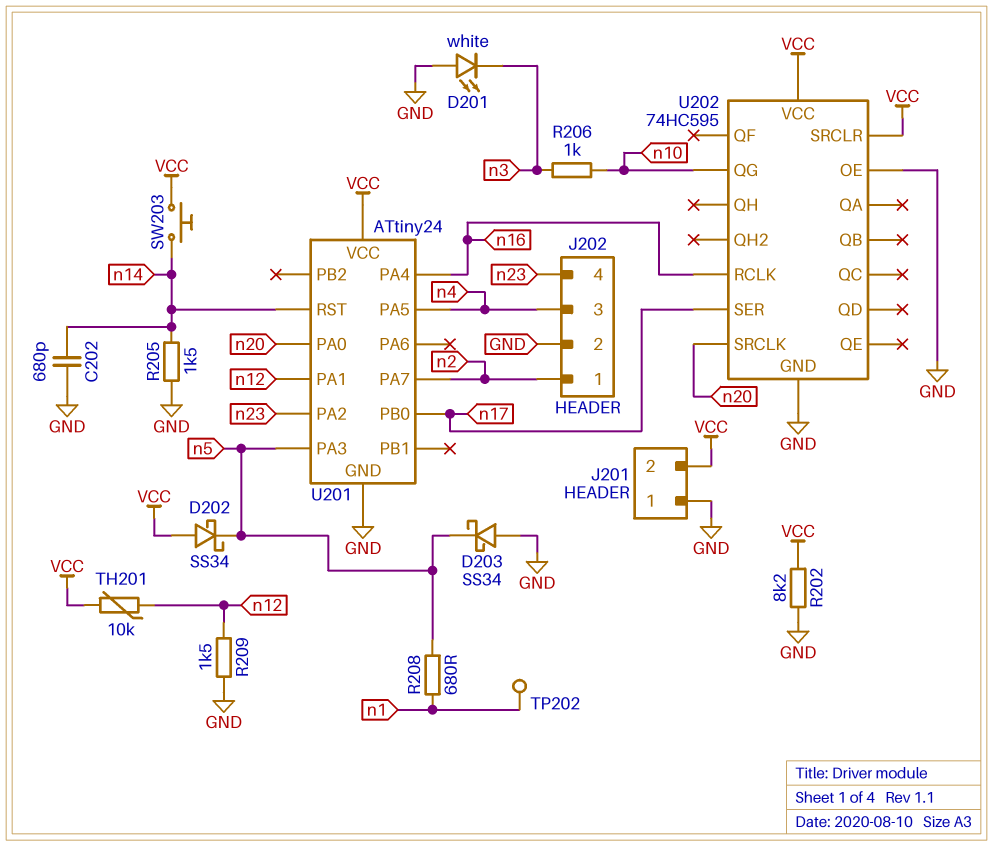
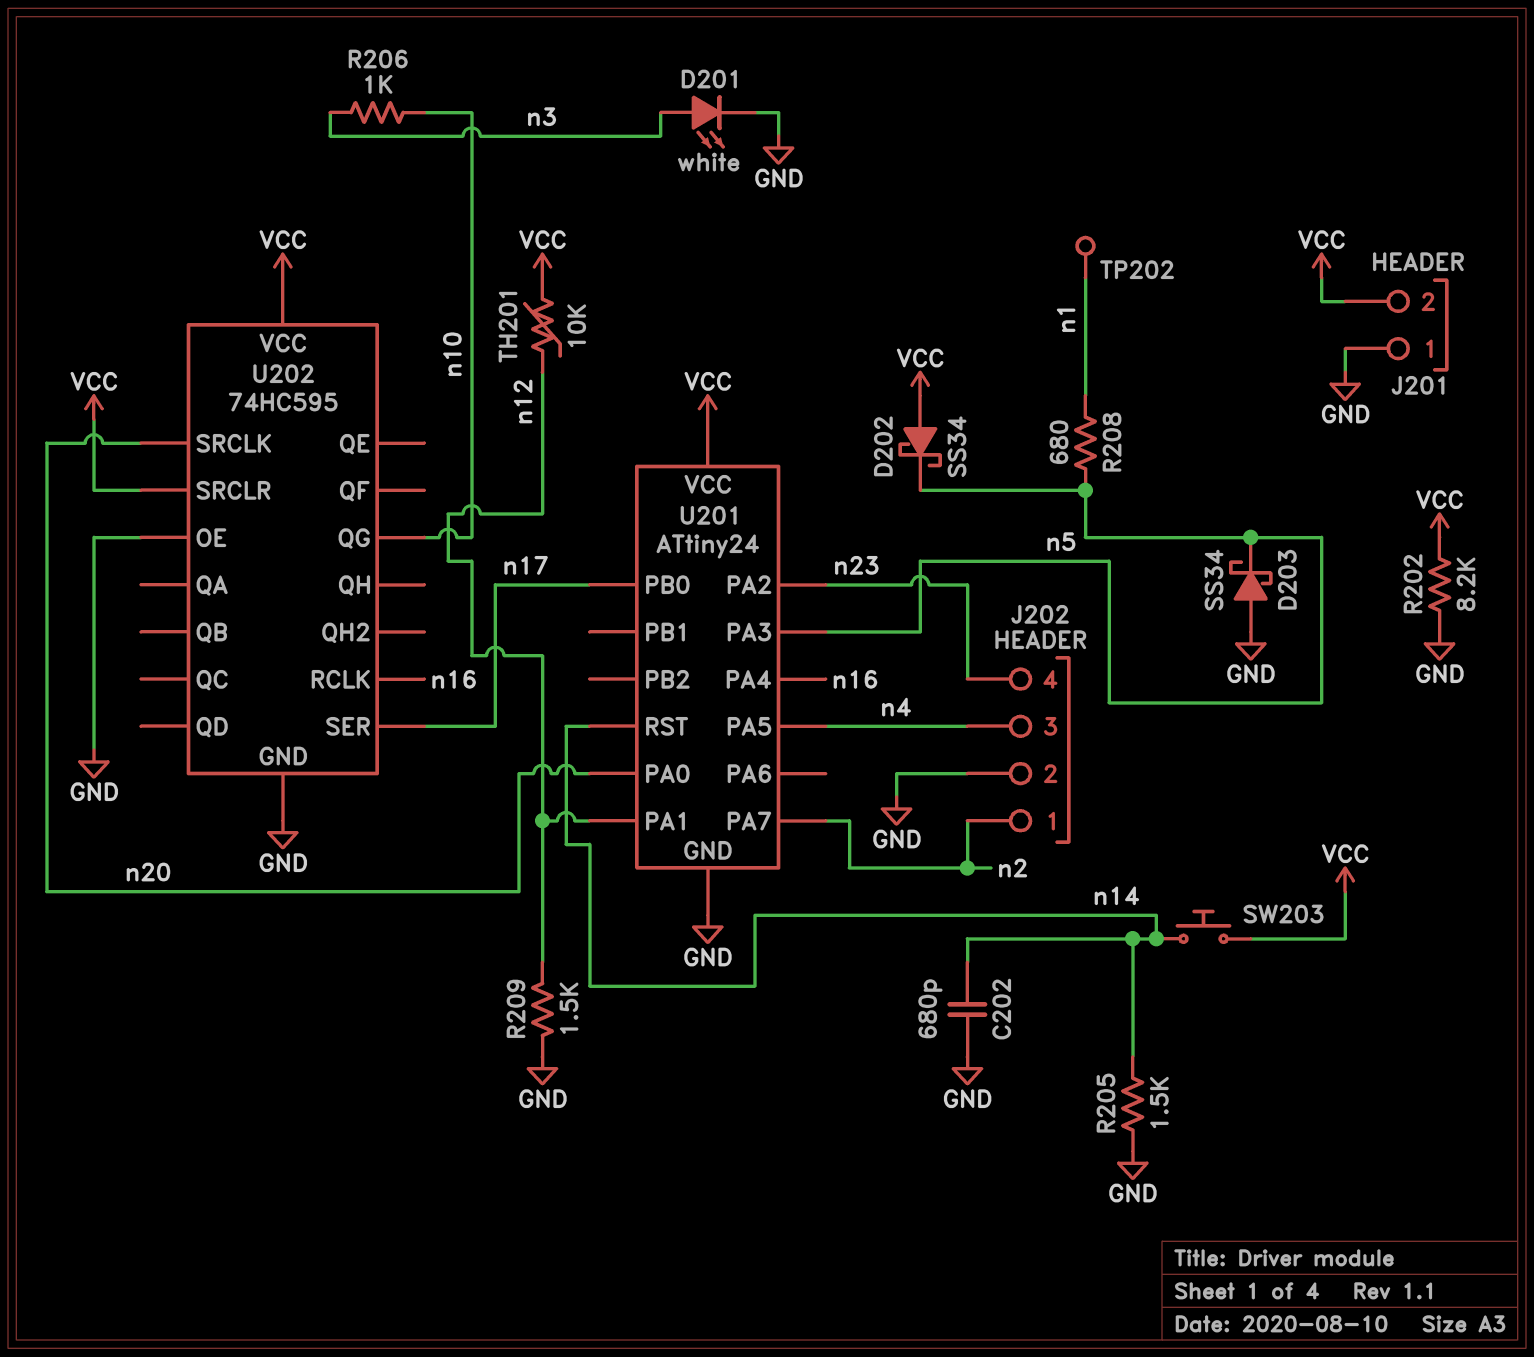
D201: LED white (A GND, K n3) -> LED white (A n3, K GND)

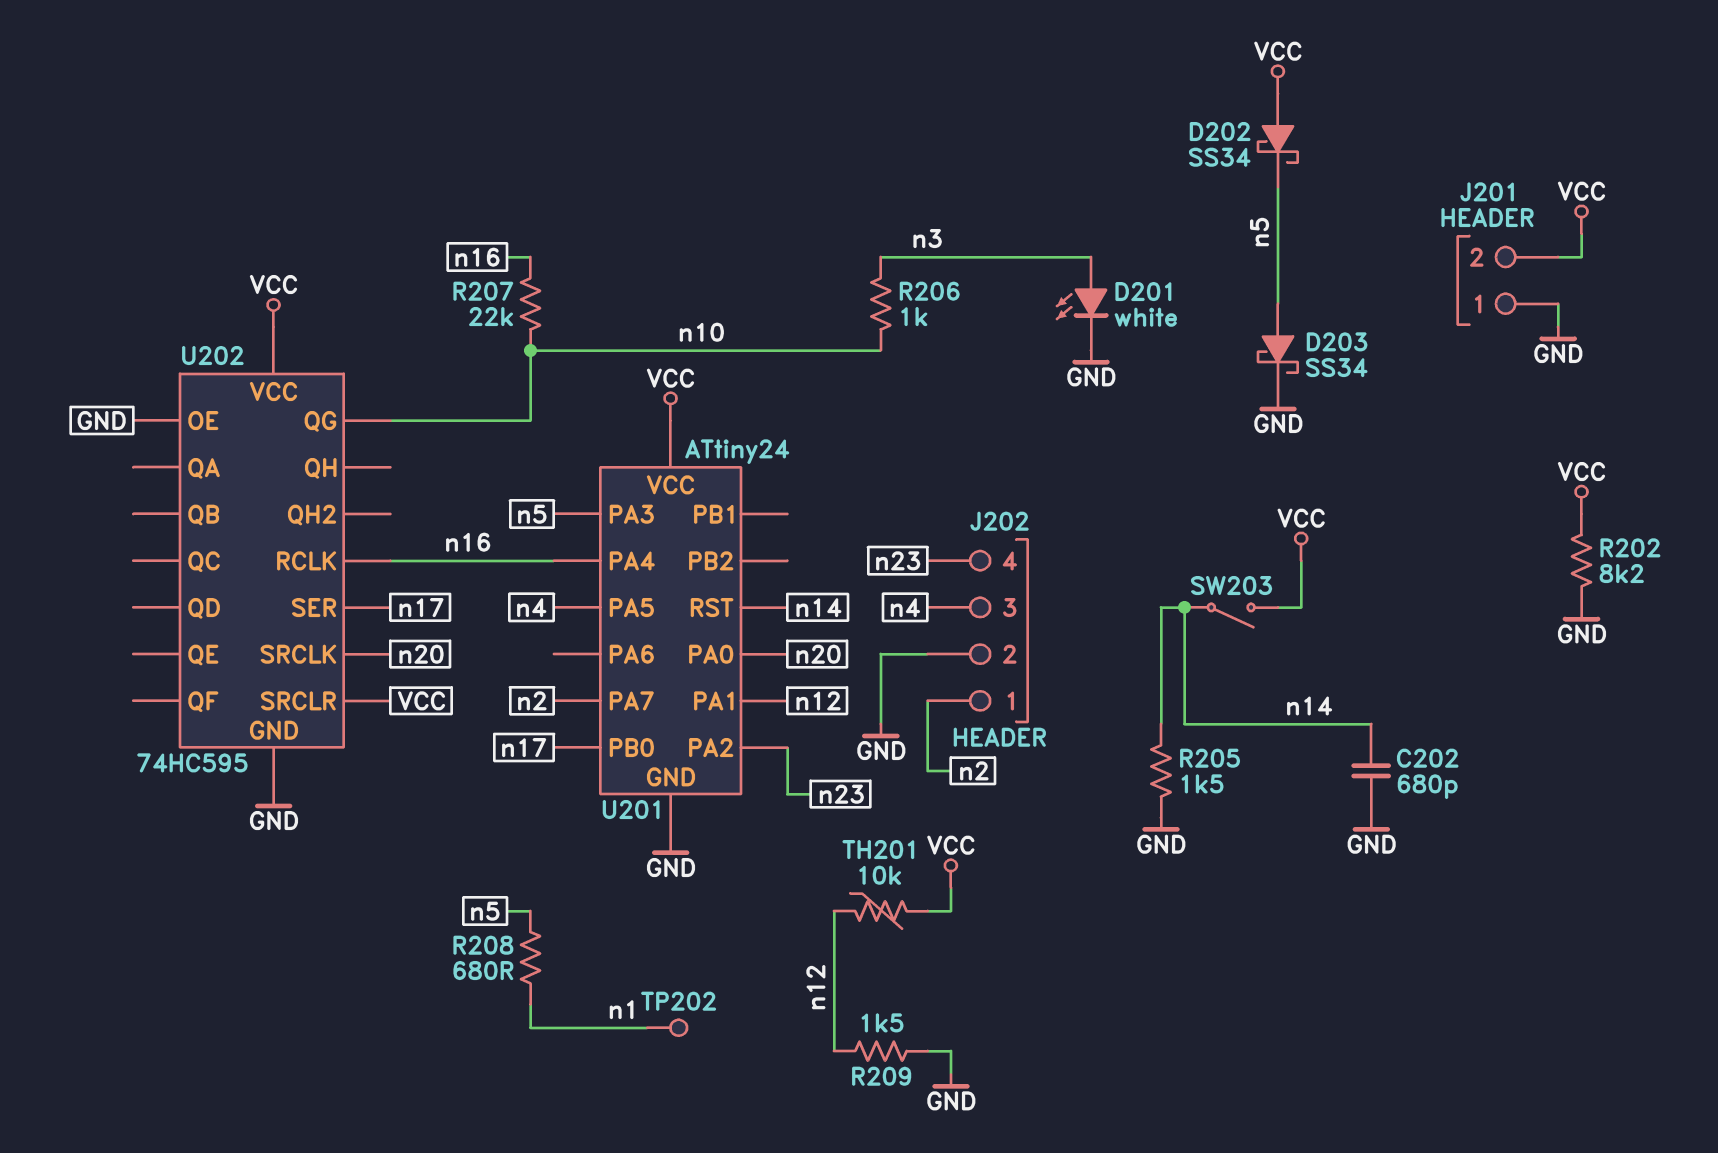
D203: schottky SS34 (A GND, K n5) -> schottky SS34 (A n5, K GND)
R207: none -> 22k (n10, n16)
SW203: button (VCC, n14) -> switch (VCC, n14)

